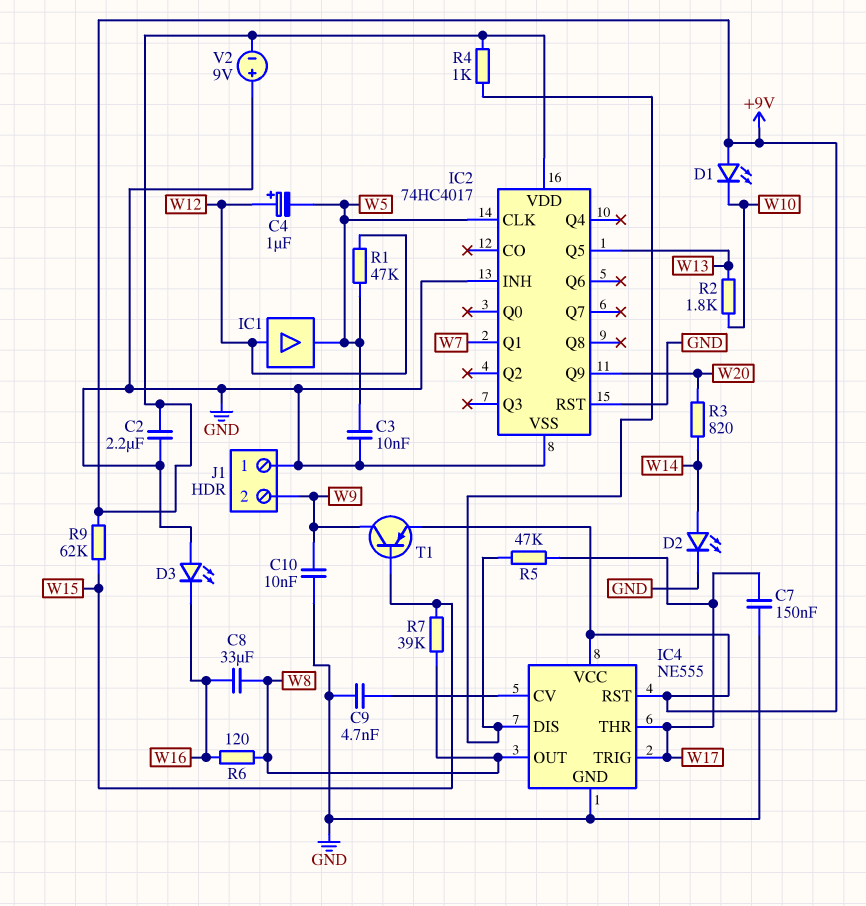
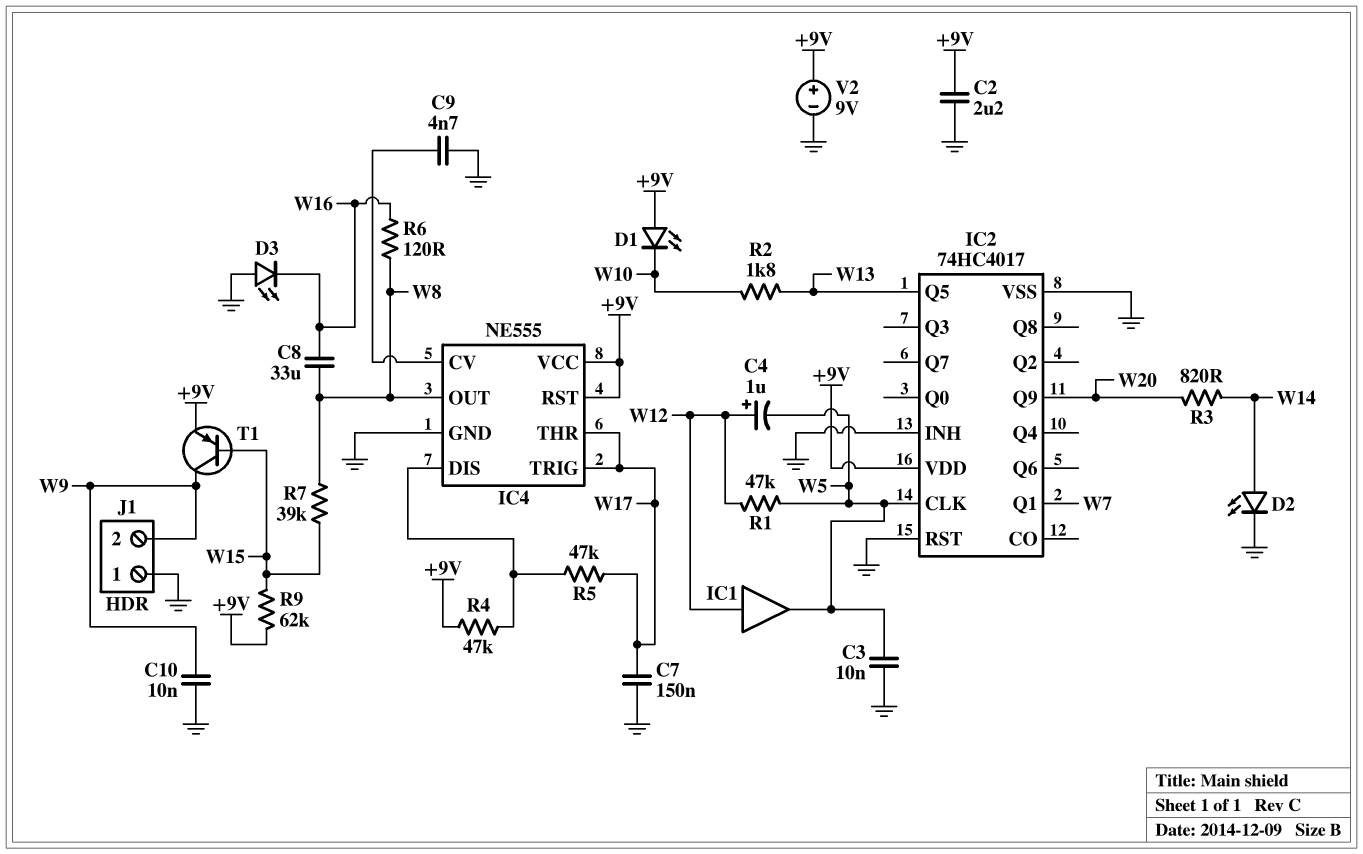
R4: 1k (+9V, IC4/DIS) -> 47k (+9V, IC4/DIS)
V2: 9V (plus GND, minus +9V) -> 9V (plus +9V, minus GND)

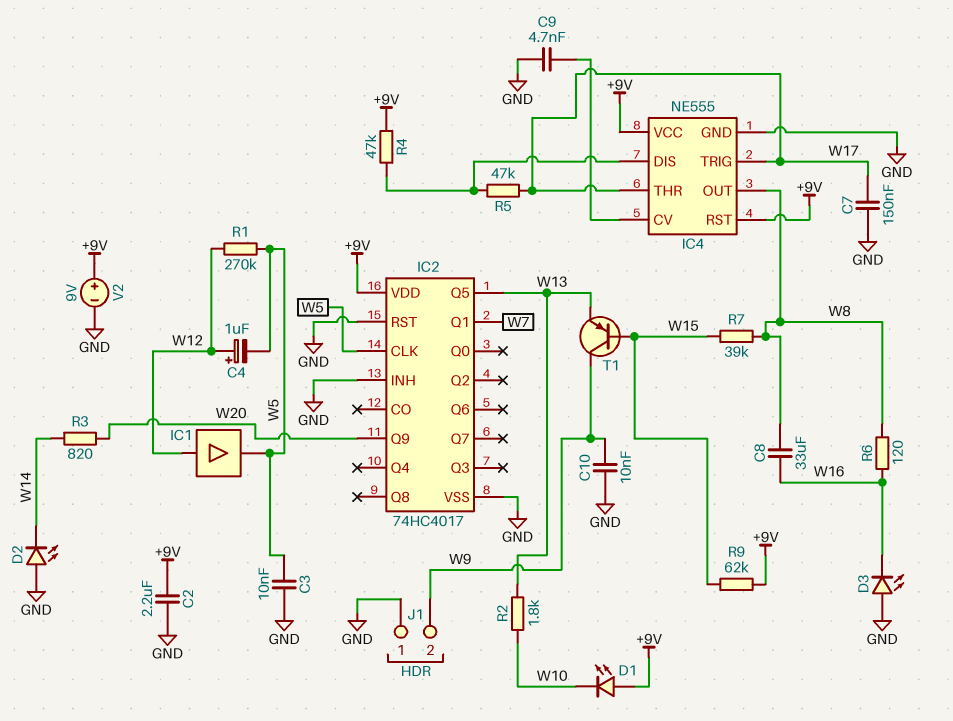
D2: LED (A W14, K GND) -> LED (A GND, K W14)
R1: 47k (W5, W12) -> 270k (W5, W12)
T1: PNP (B W15, C W9, E +9V) -> PNP (B W15, C W9, E W13)

